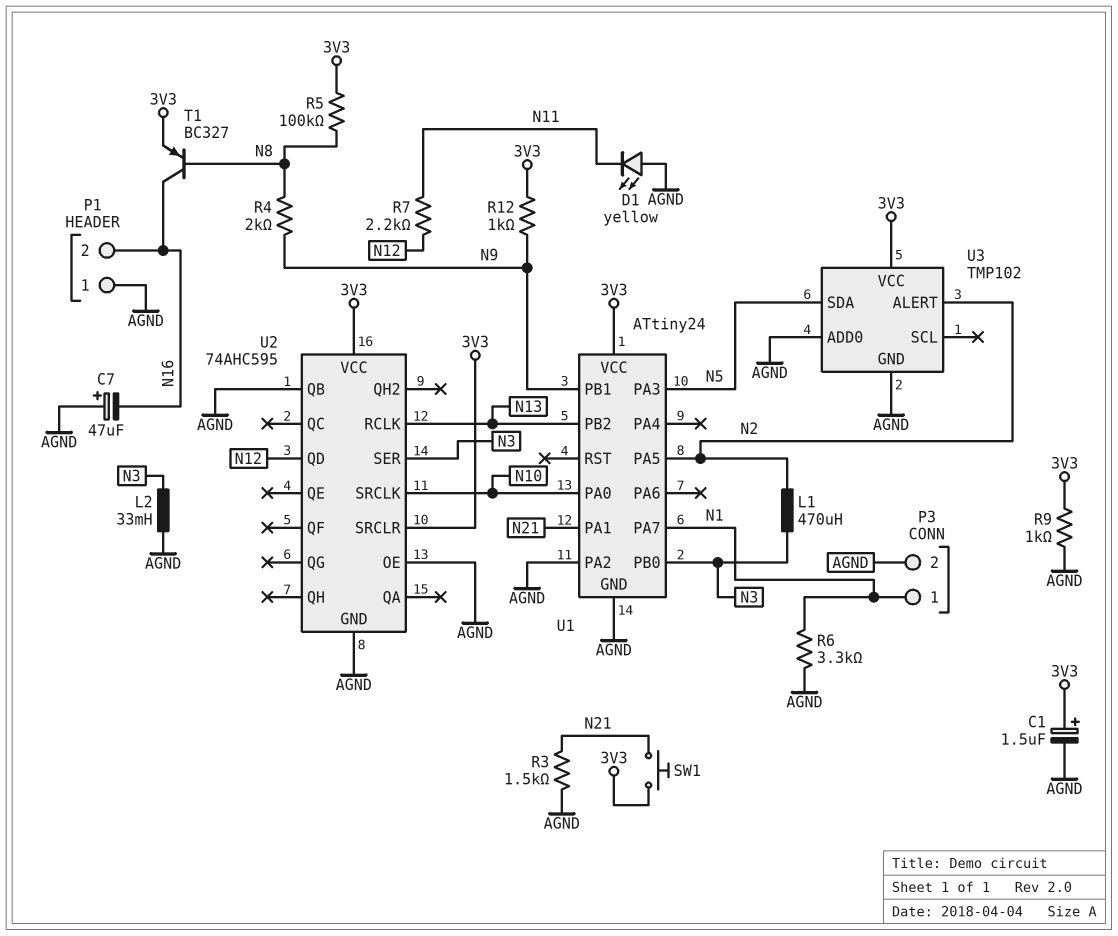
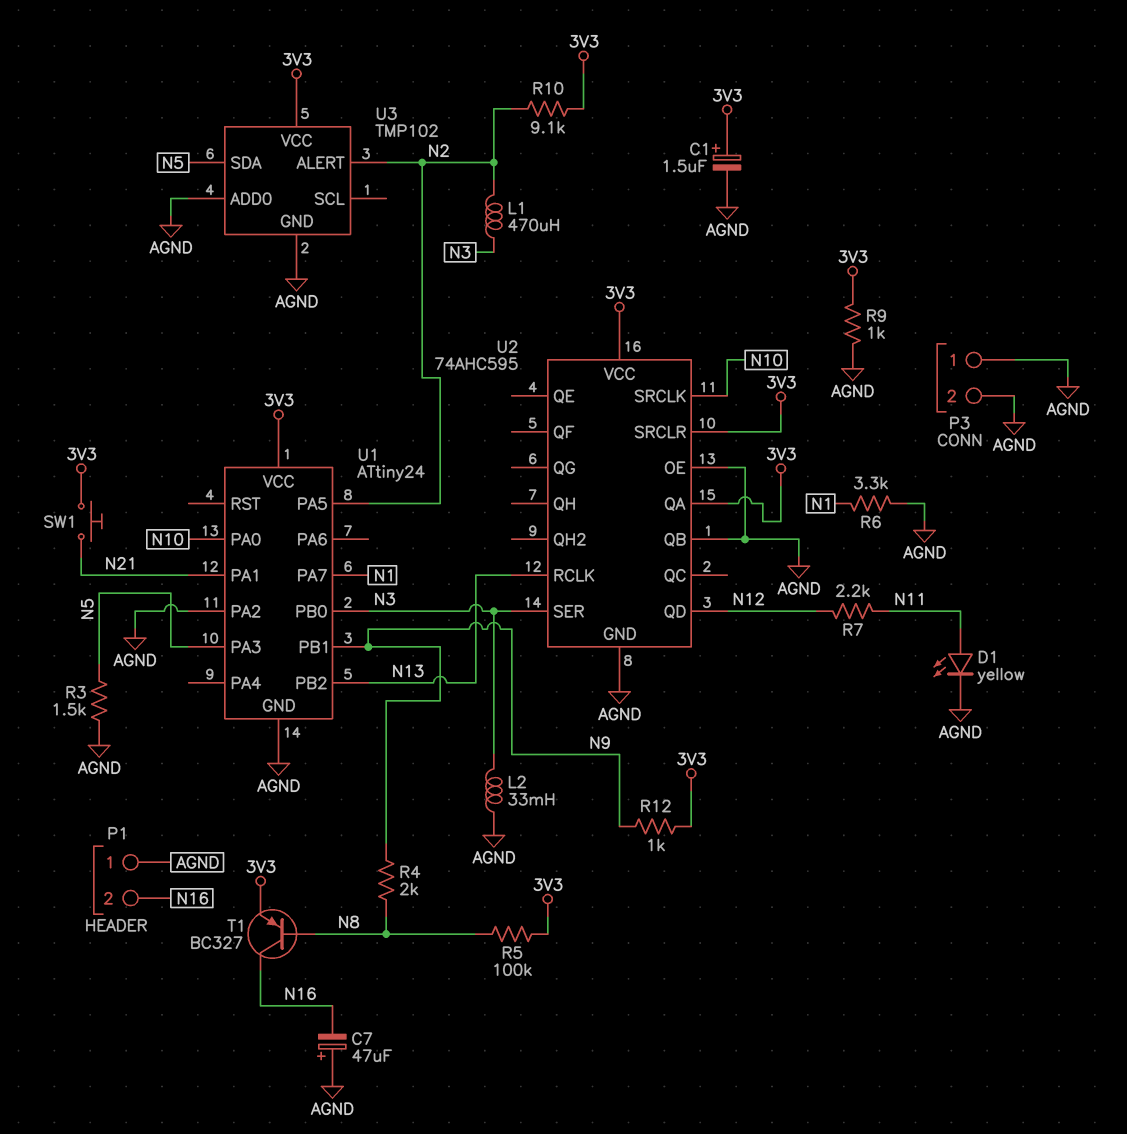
D1: LED yellow (A AGND, K N11) -> LED yellow (A N11, K AGND)
P3 pin 1: N1 -> AGND
R3: 1.5k (AGND, N21) -> 1.5k (AGND, N5)
R10: none -> 9.1k (3V3, N2)
U2 pin QA: none -> 3V3

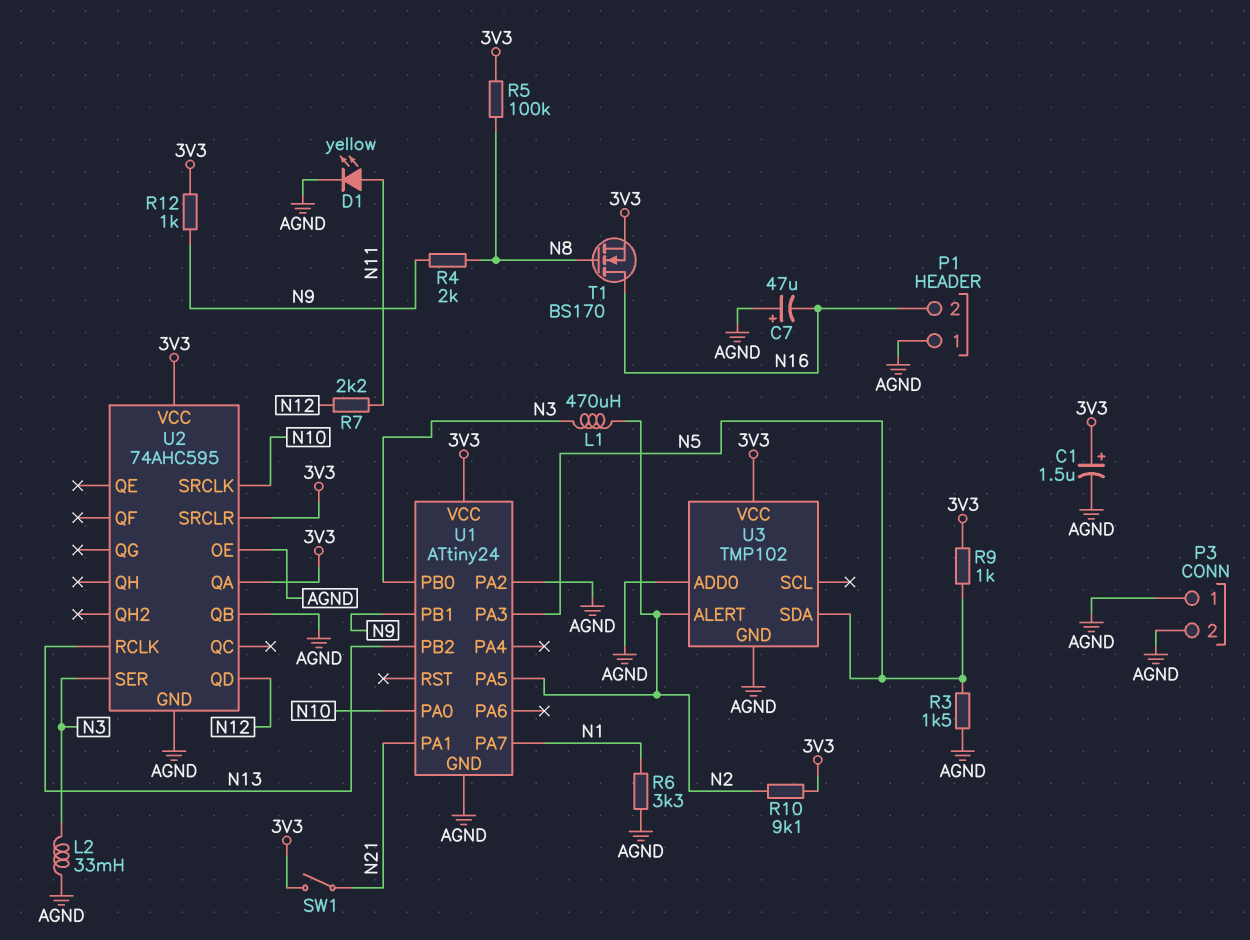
R9: 1k (3V3, AGND) -> 1k (3V3, N5)
SW1: button (3V3, N21) -> switch (3V3, N21)
T1: PNP BC327 (B N8, C N16, E 3V3) -> NMOS BS170 (G N8, D N16, S 3V3)

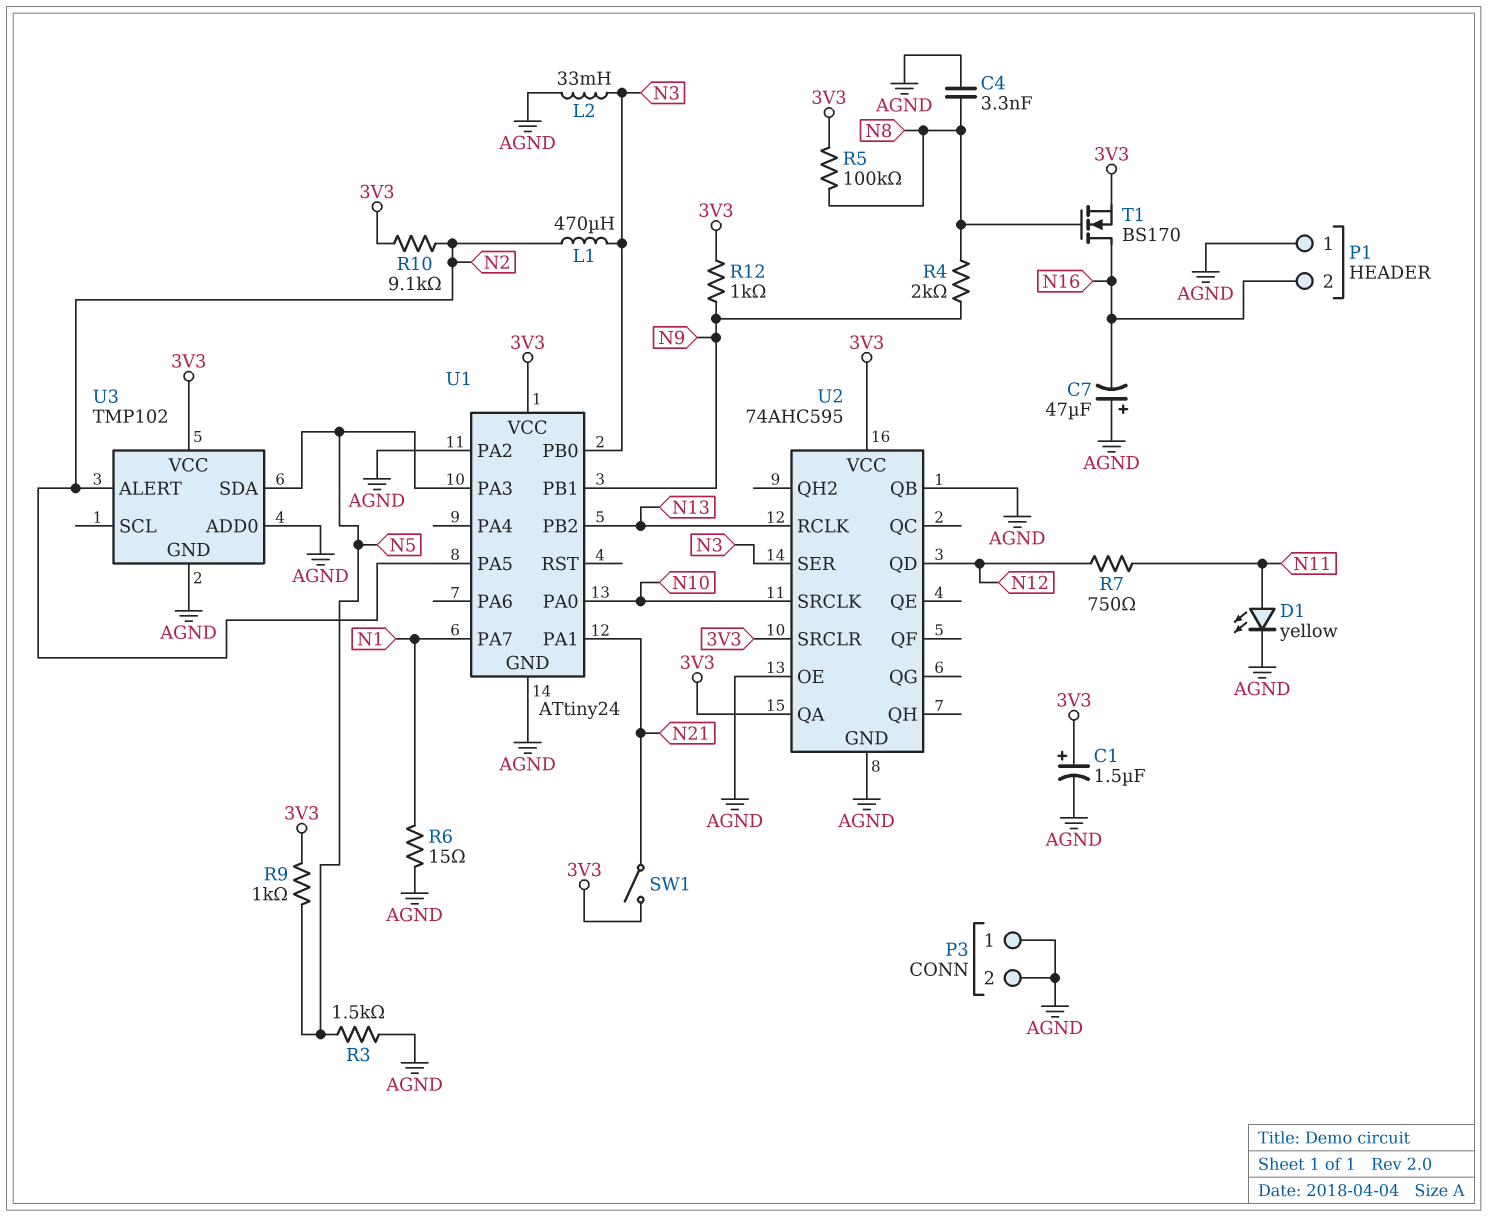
C4: none -> 3.3nF (AGND, N8)
R6: 3.3k (AGND, N1) -> 15 (AGND, N1)
R7: 2.2k (N11, N12) -> 750 (N11, N12)

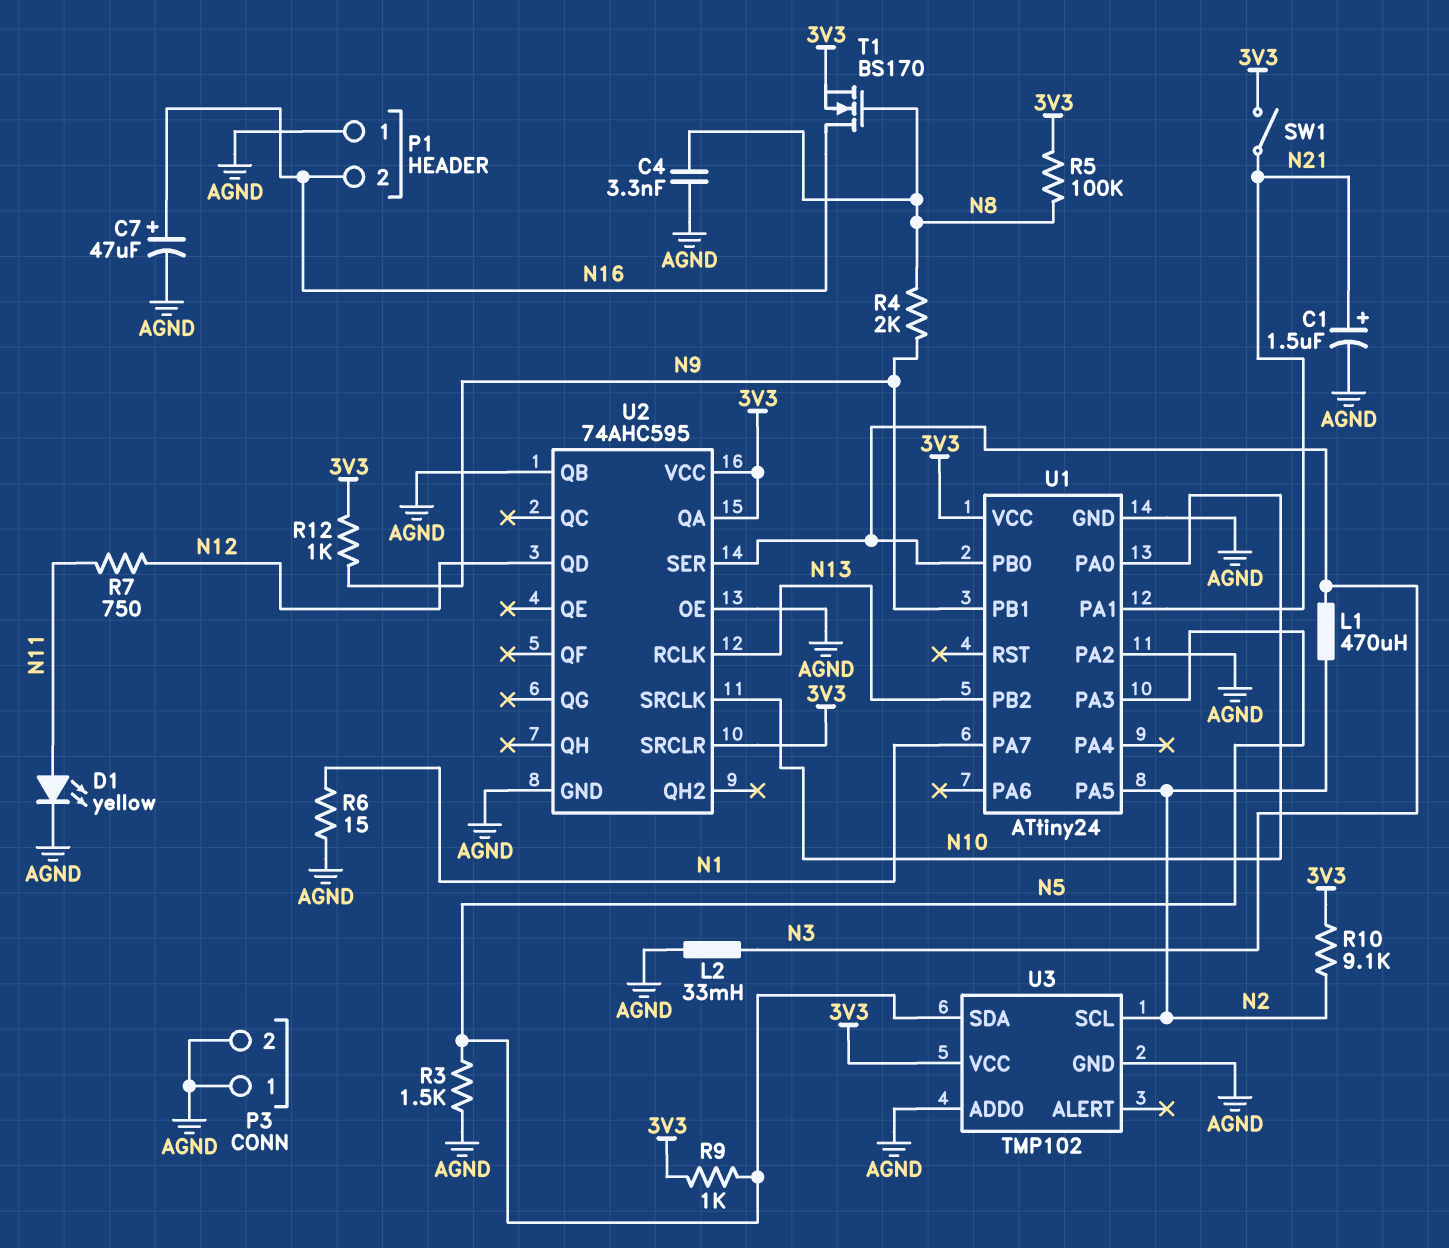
C1: 1.5uF (plus 3V3, minus AGND) -> 1.5uF (plus N21, minus AGND)
C7: 47uF (plus AGND, minus N16) -> 47uF (plus N16, minus AGND)
U3 pin ALERT: N2 -> none
U3 pin SCL: none -> N2

